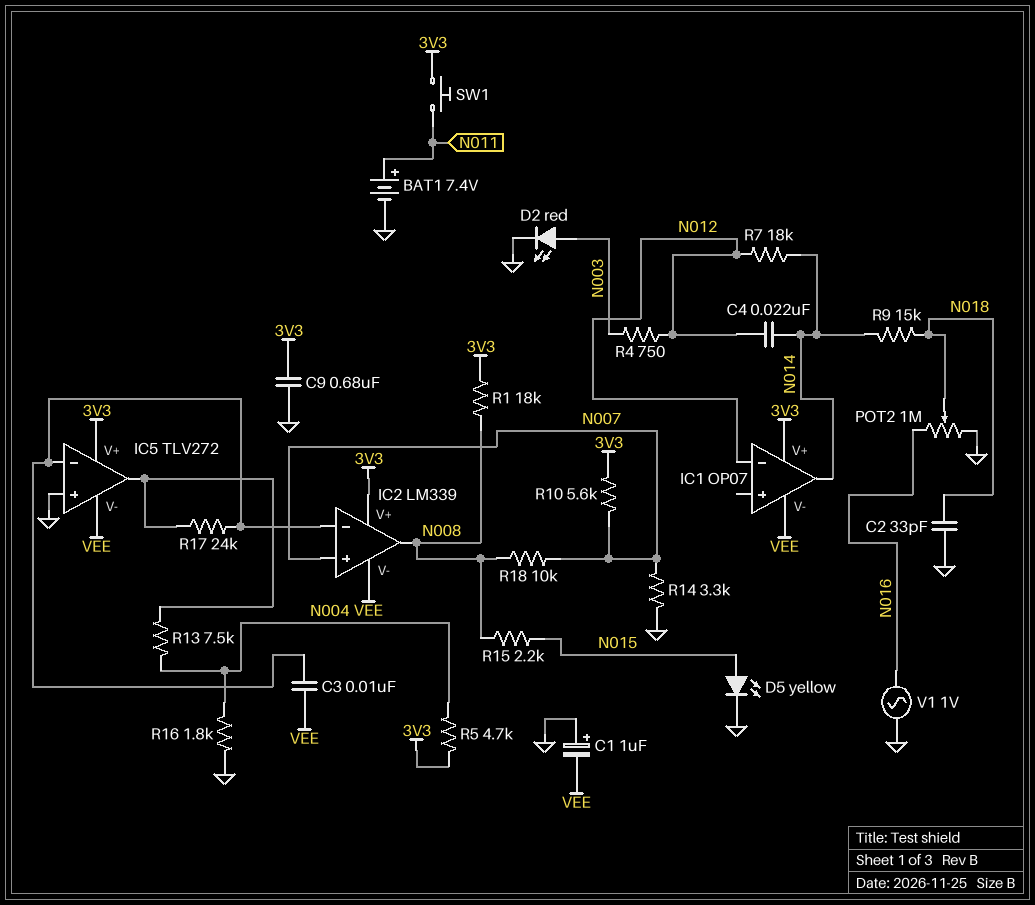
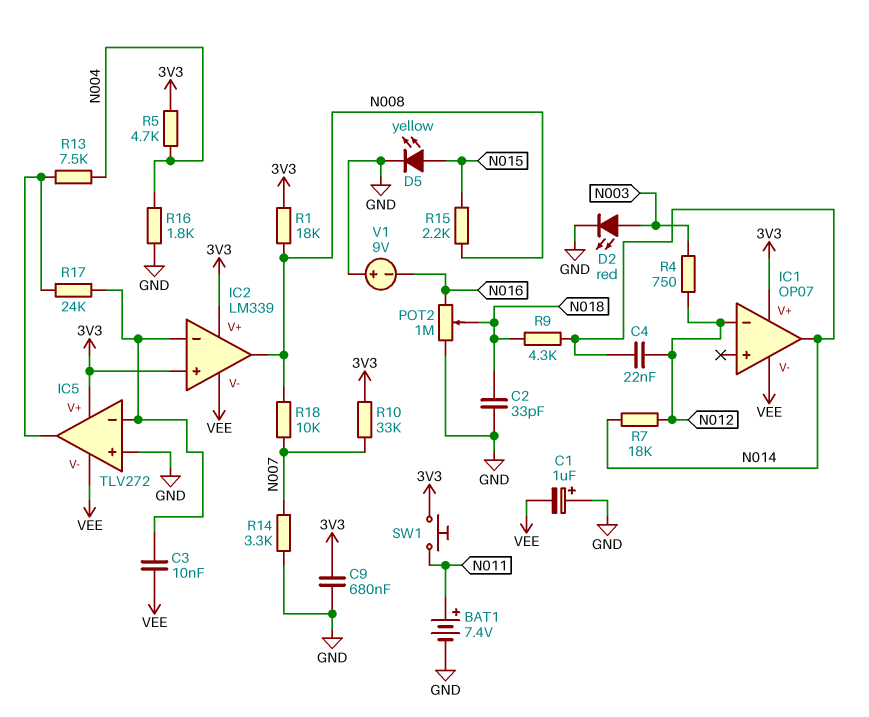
IC2 pin in+: N007 -> 3V3
R9: 15k (N014, N018) -> 4.3k (N014, N018)
R10: 5.6k (3V3, N007) -> 33k (3V3, N007)
V1: AC 1V (GND, N016) -> 9V (plus GND, minus N016)

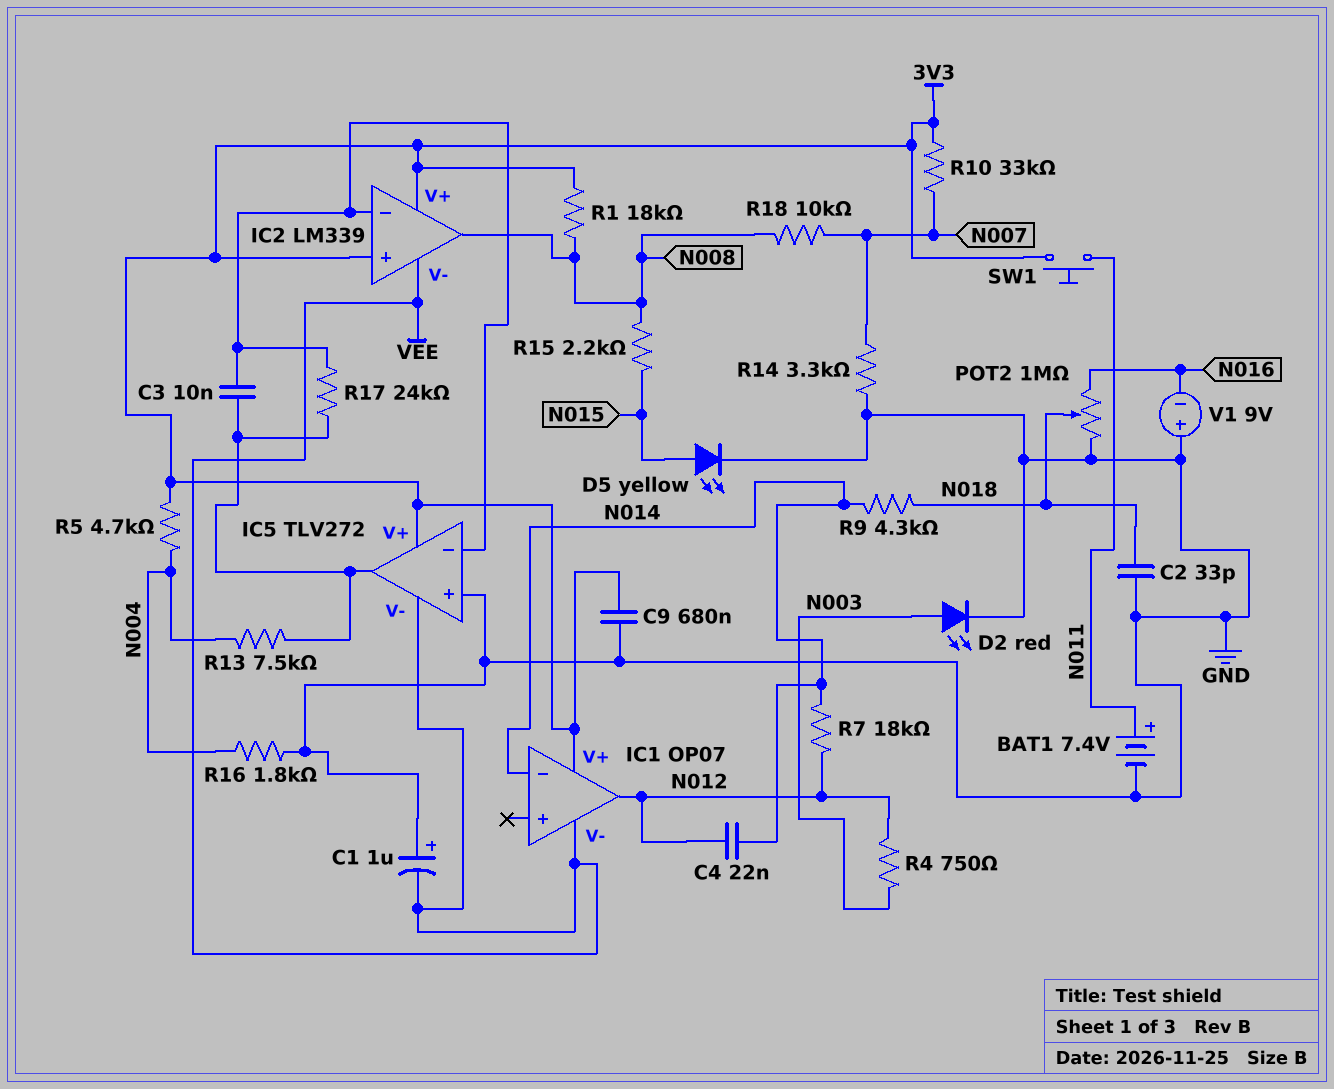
C3: 10nF (IC2/in-, VEE) -> 10nF (IC2/in-, IC5/out)
IC1 pin in-: N012 -> N014
IC1 pin out: N014 -> N012

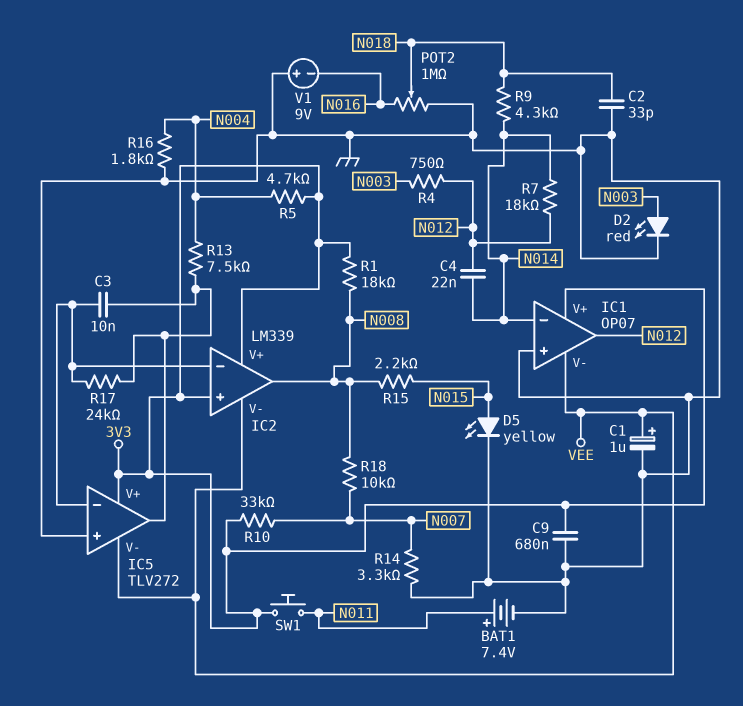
C1: 1uF (plus GND, minus VEE) -> 1uF (plus VEE, minus GND)
IC1 pin in+: none -> GND

